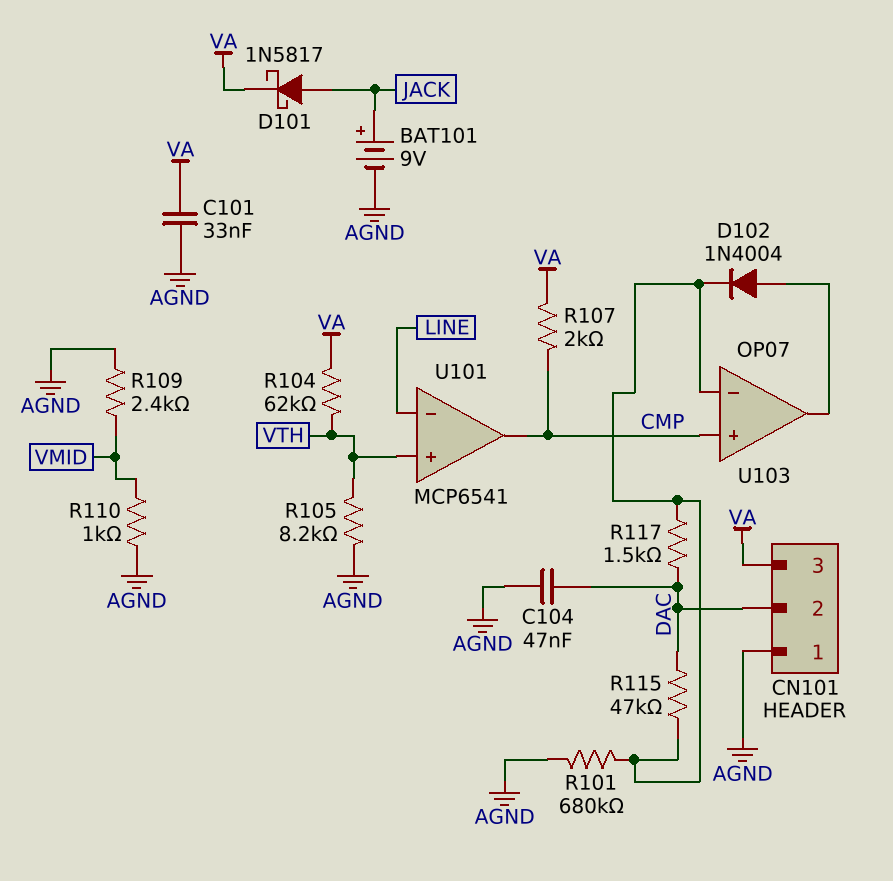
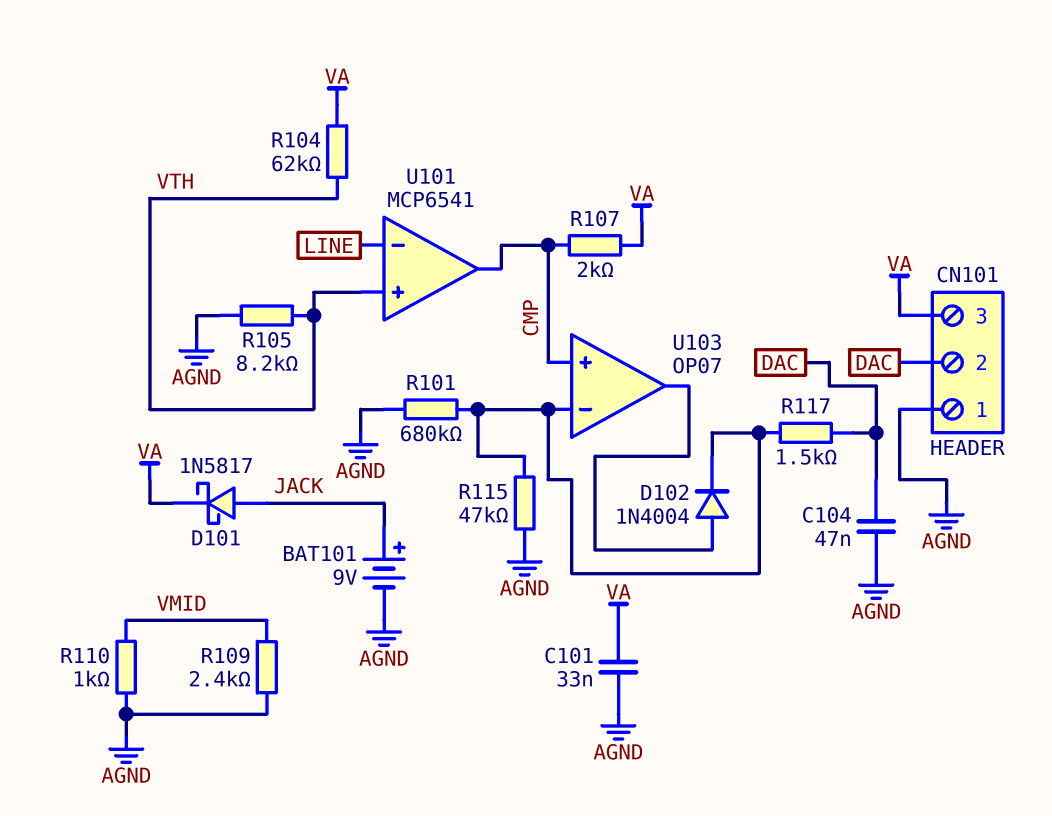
R115: 47k (DAC, U103/in-) -> 47k (AGND, U103/in-)

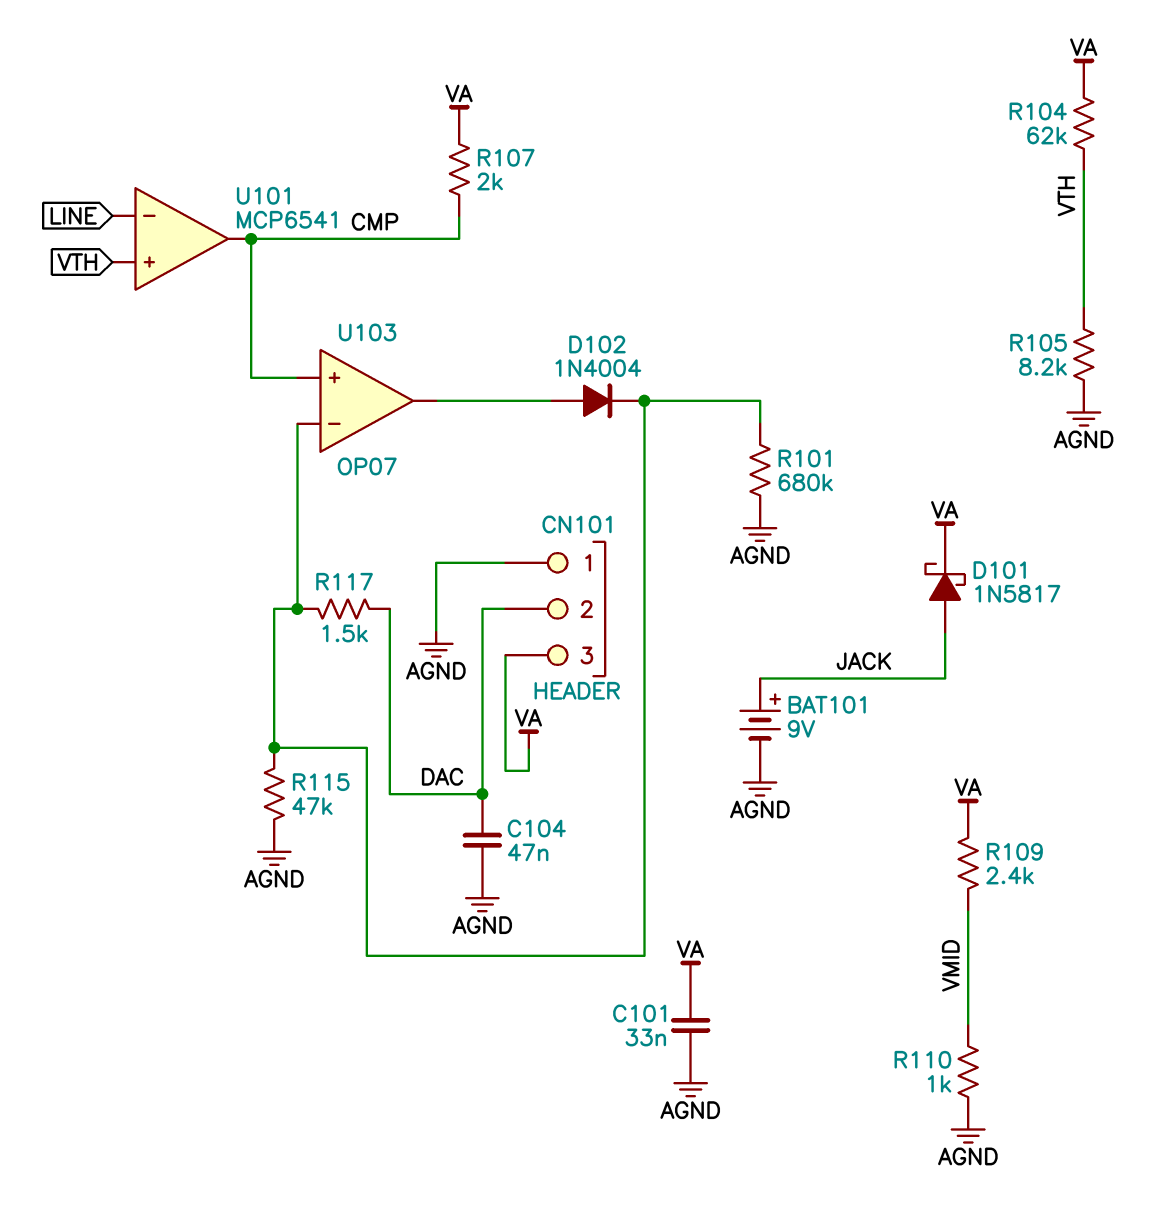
R109: 2.4k (AGND, VMID) -> 2.4k (VA, VMID)

